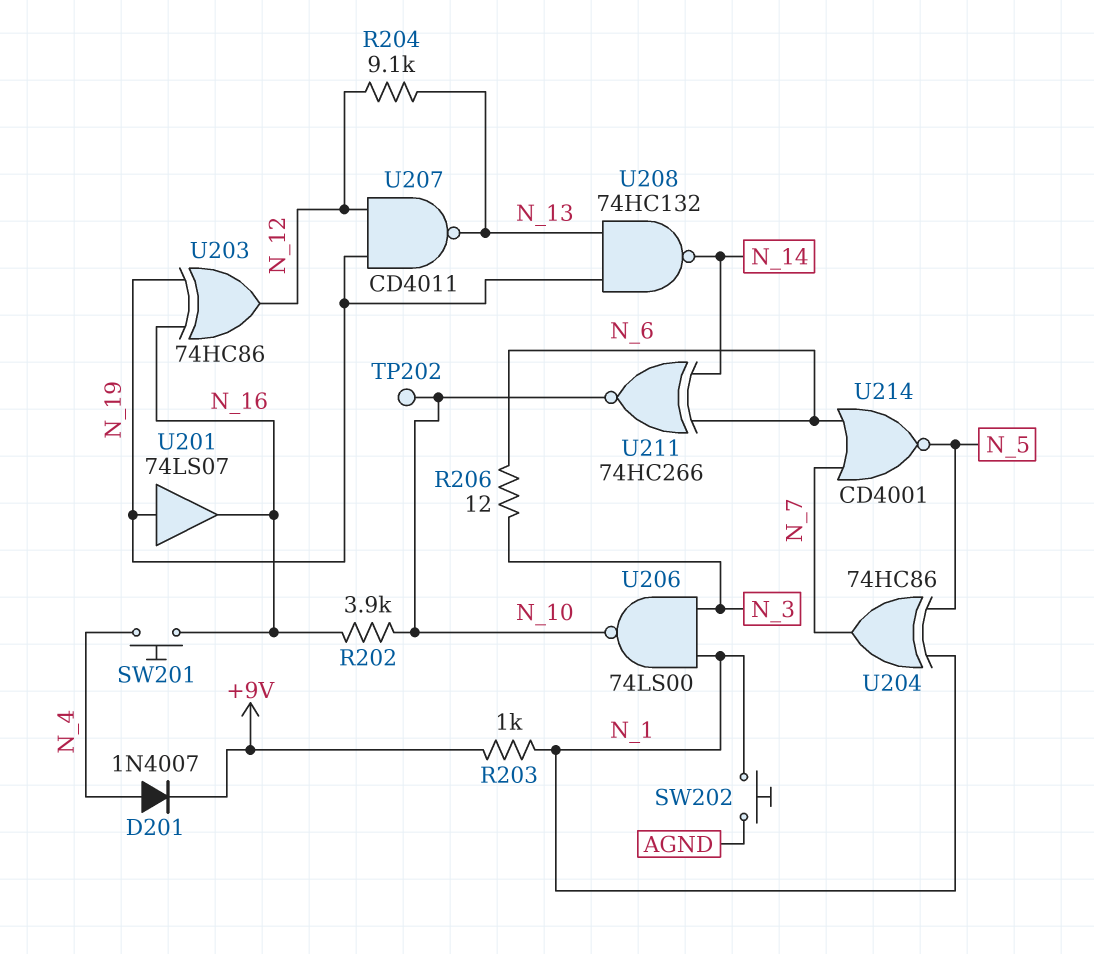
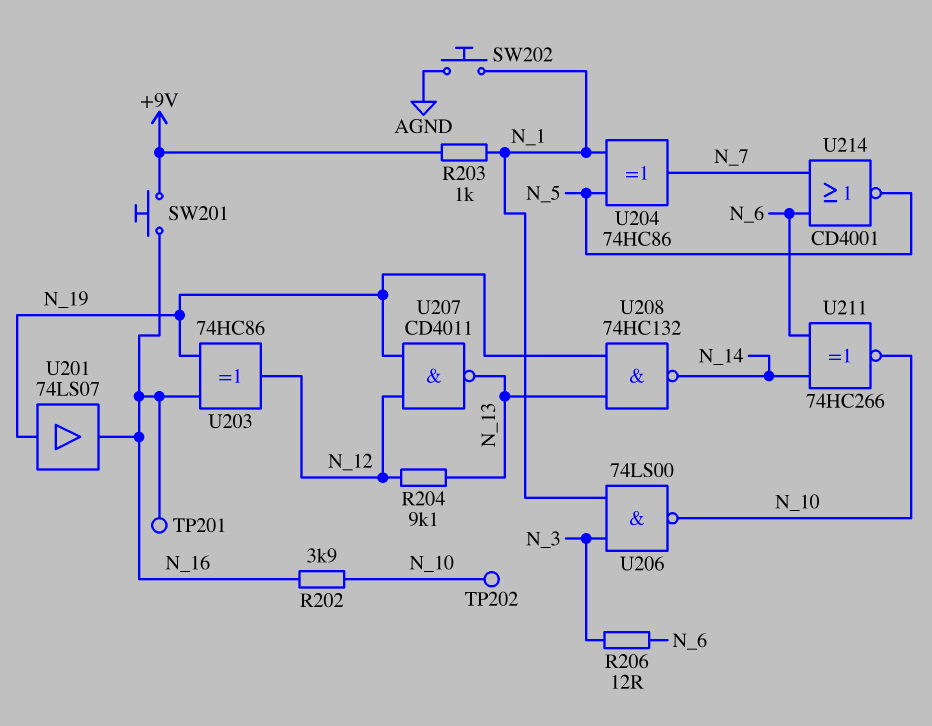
D201: diode 1N4007 (A N_4, K +9V) -> none
SW201: button (N_4, N_16) -> button (+9V, N_16)
TP201: none -> test point (N_16)

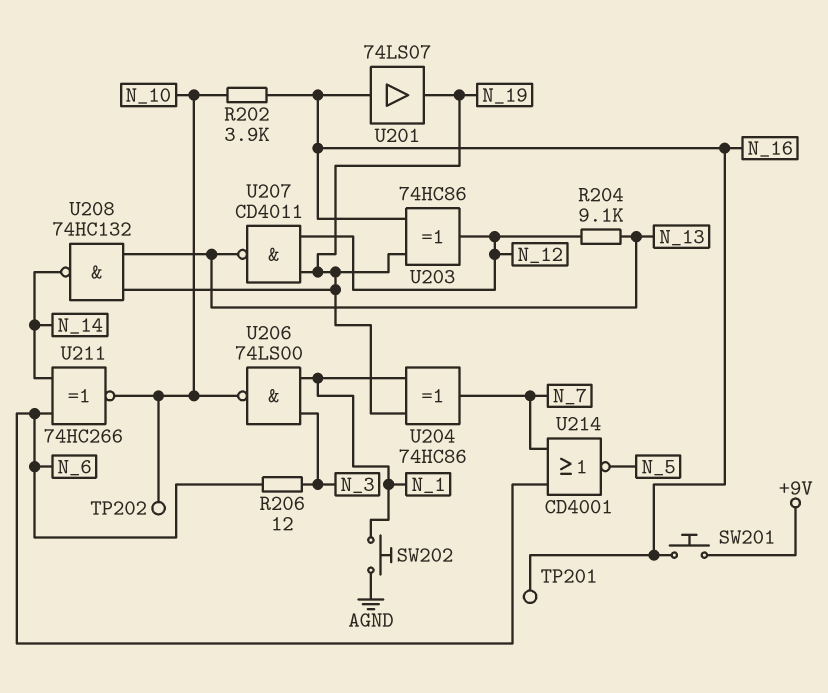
R203: 1k (+9V, N_1) -> none
U201: buffer 74LS07 (in N_19, out N_16) -> buffer 74LS07 (in N_16, out N_19)
U204: XOR 74HC86 (in N_1, in N_5, out N_7) -> XOR 74HC86 (in N_1, in N_19, out N_7)

